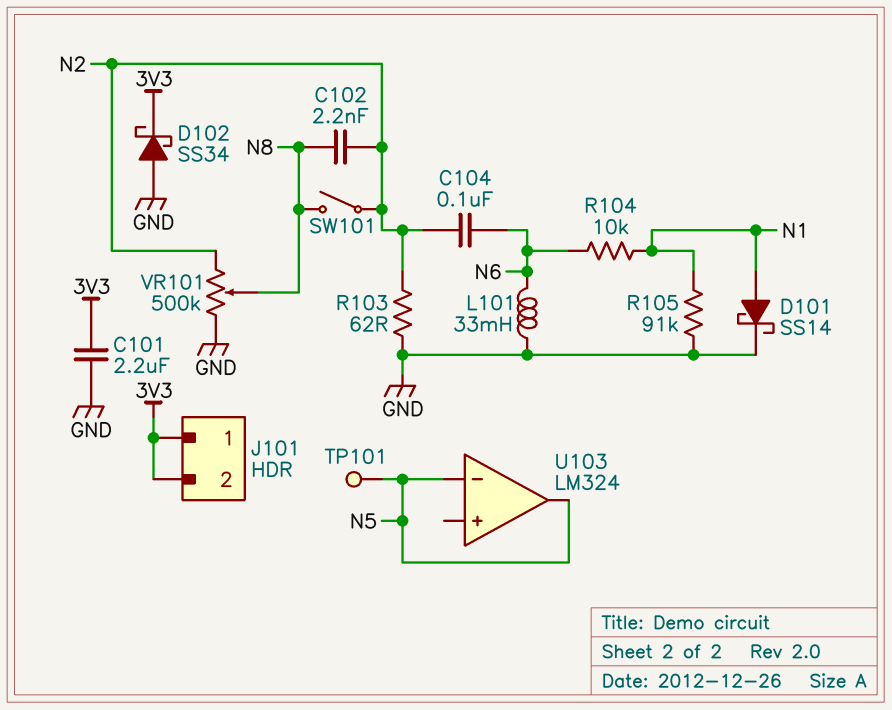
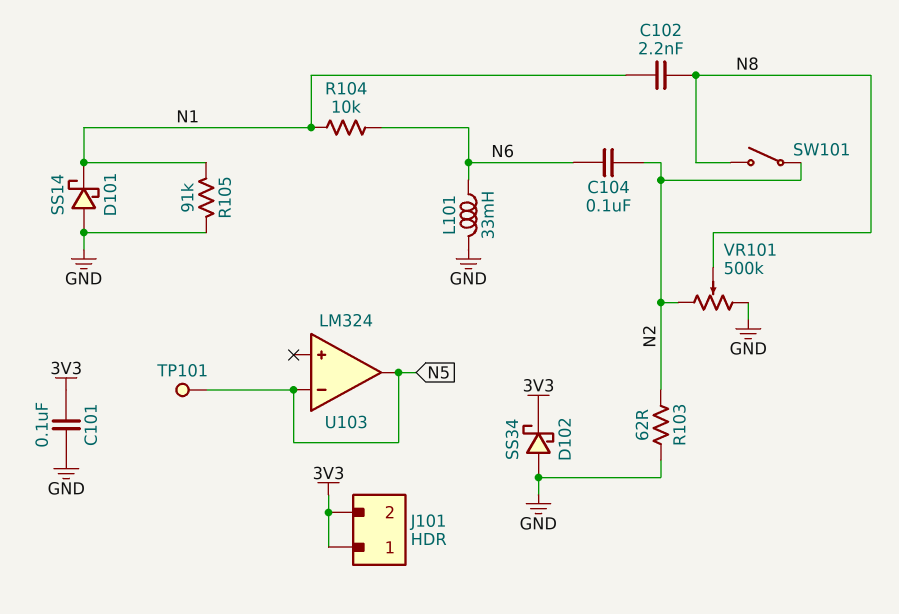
C101: 2.2uF (3V3, GND) -> 100nF (3V3, GND)
C102: 2.2nF (N2, N8) -> 2.2nF (N1, N8)
D101: schottky SS14 (A N1, K GND) -> schottky SS14 (A GND, K N1)

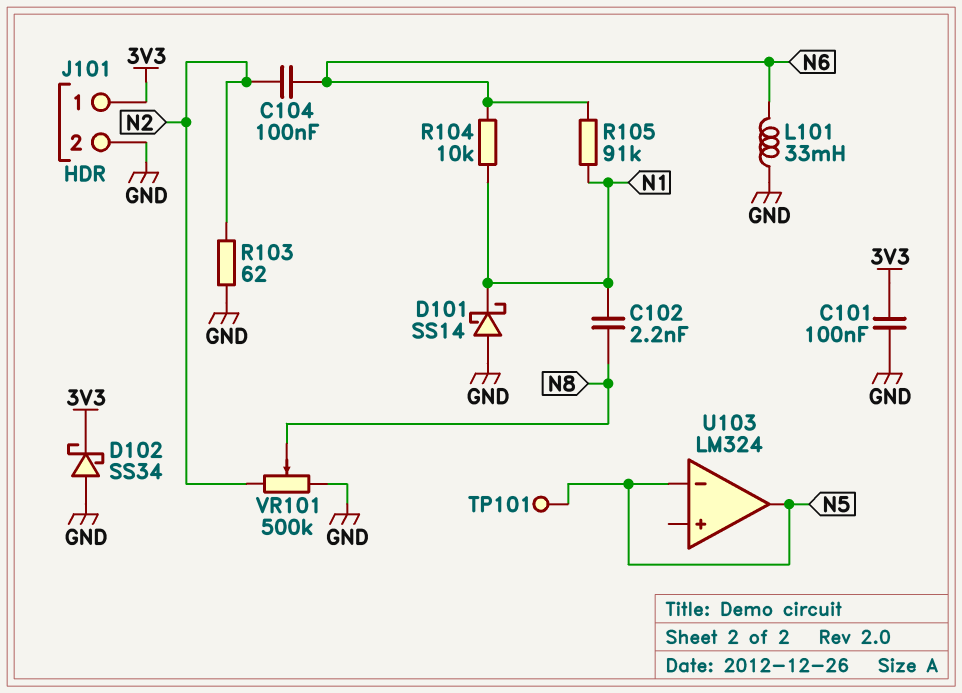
J101 pin 2: 3V3 -> GND
R105: 91k (GND, N1) -> 91k (N1, N6)
SW101: switch (N2, N8) -> none

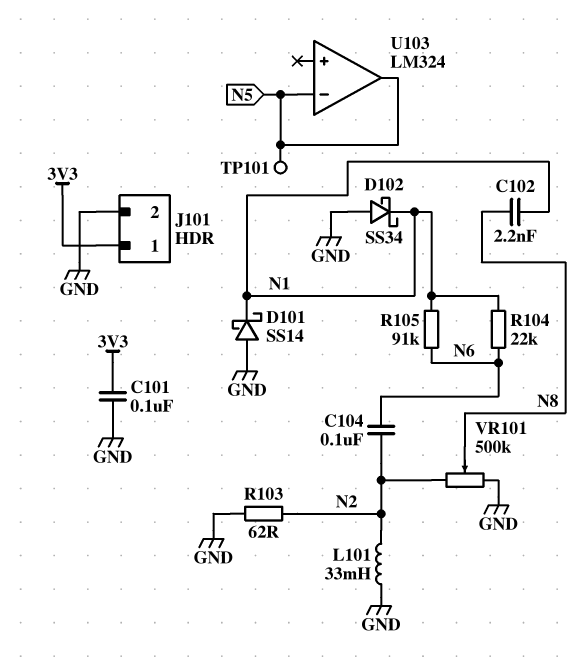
D102: schottky SS34 (A GND, K 3V3) -> schottky SS34 (A GND, K N1)
L101: 33mH (GND, N6) -> 33mH (GND, N2)
R104: 10k (N1, N6) -> 22k (N1, N6)

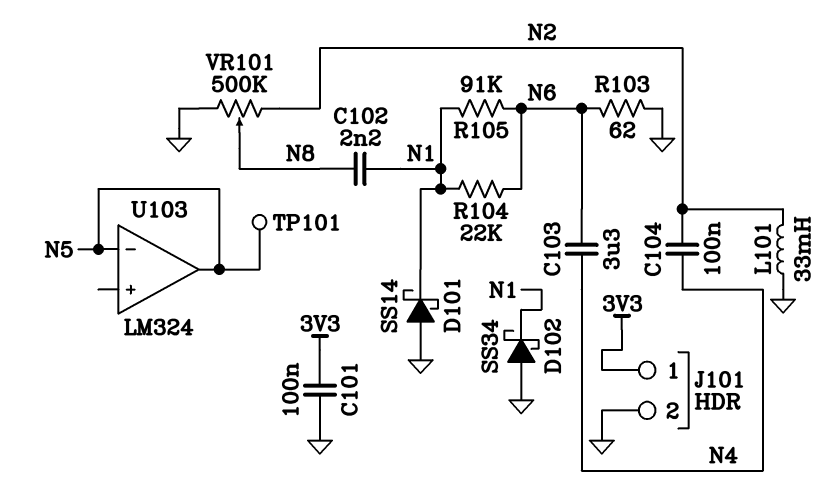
C103: none -> 3.3uF (N4, N6)
C104: 100nF (N2, N6) -> 100nF (N2, N4)
R103: 62 (GND, N2) -> 62 (GND, N6)

